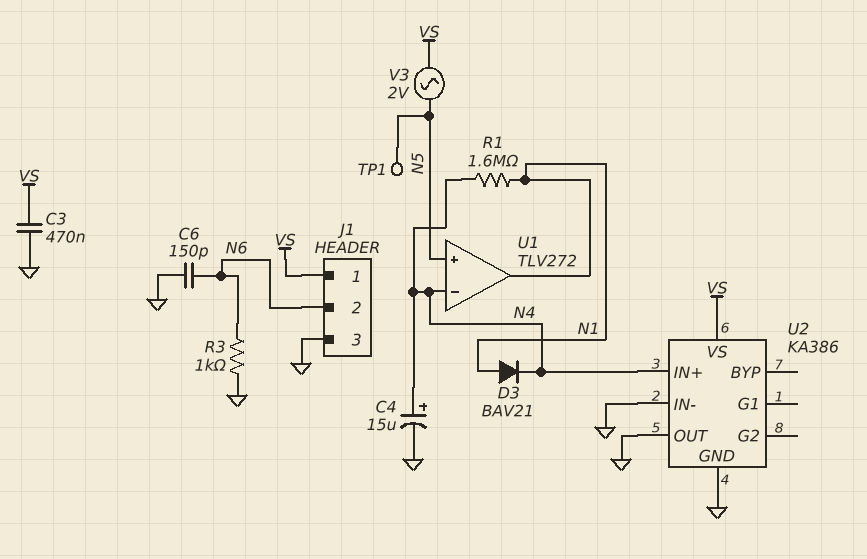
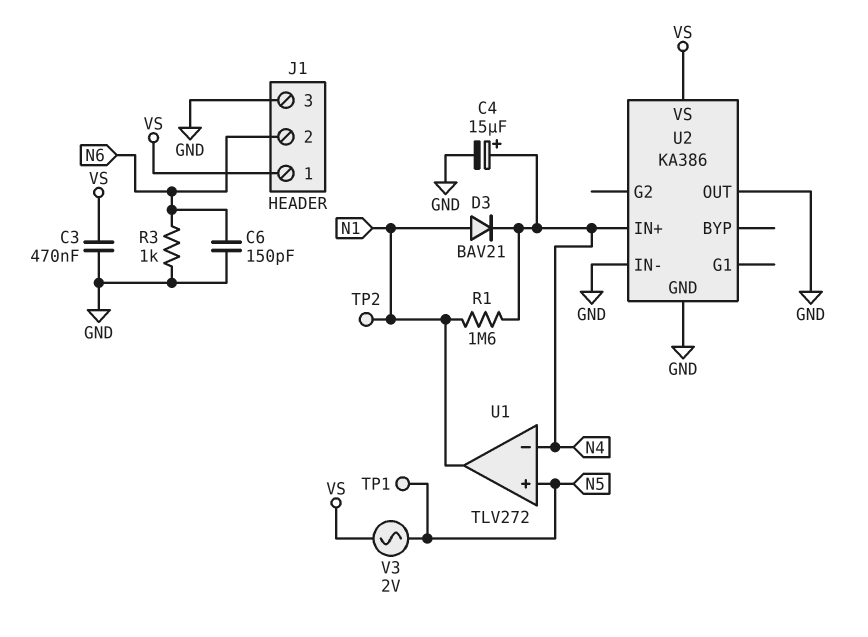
TP2: none -> test point (N1)

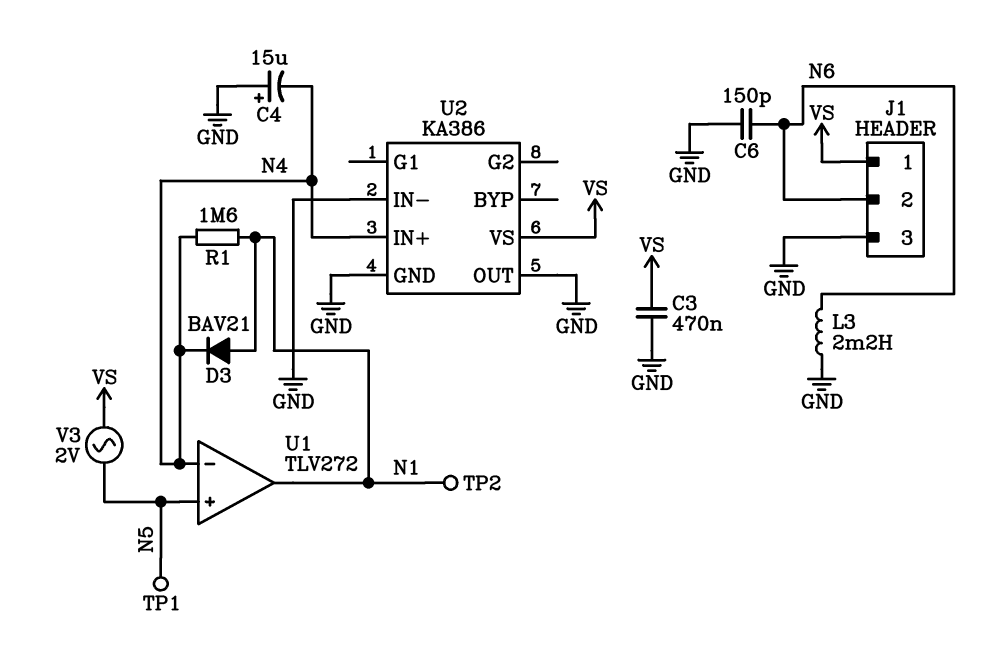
C4: 15uF (plus N4, minus GND) -> 15uF (plus GND, minus N4)
L3: none -> 2.2mH (GND, N6)
R3: 1k (GND, N6) -> none

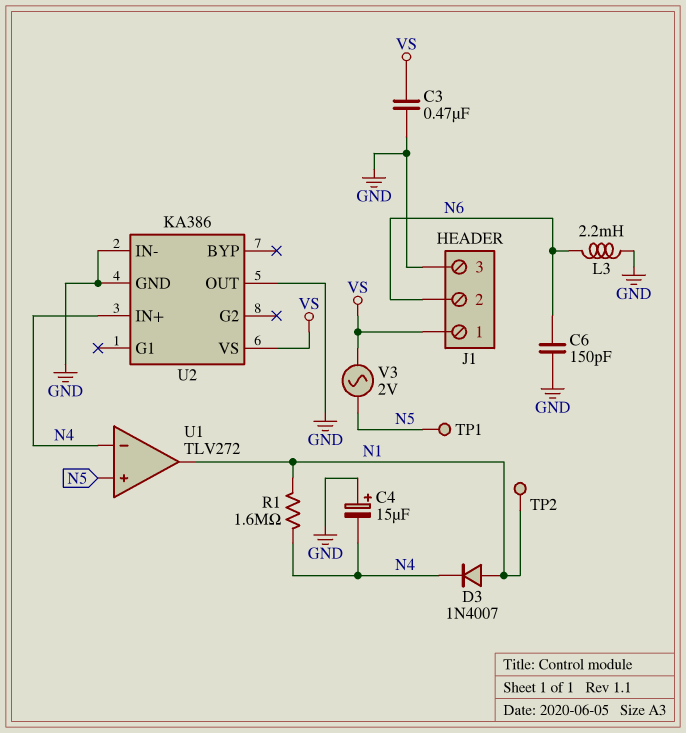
D3: diode BAV21 (A N1, K N4) -> diode 1N4007 (A N1, K N4)

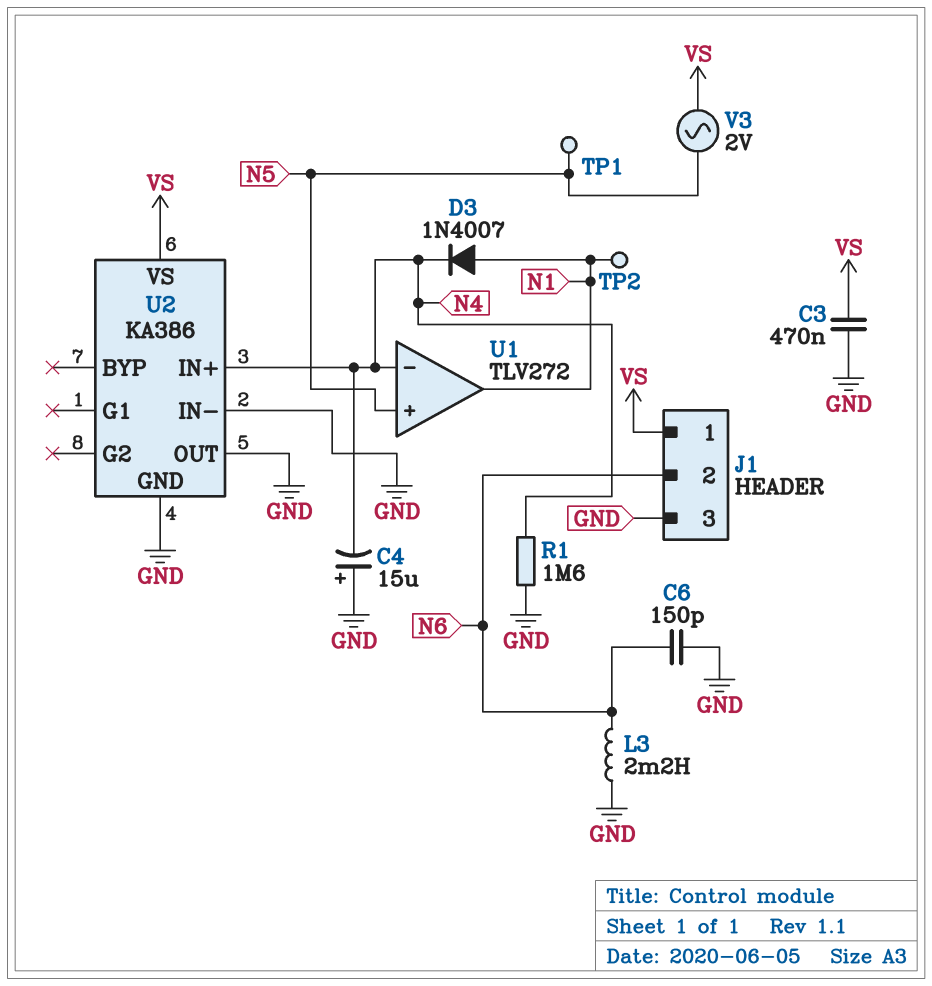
R1: 1.6M (N1, N4) -> 1.6M (GND, N4)

